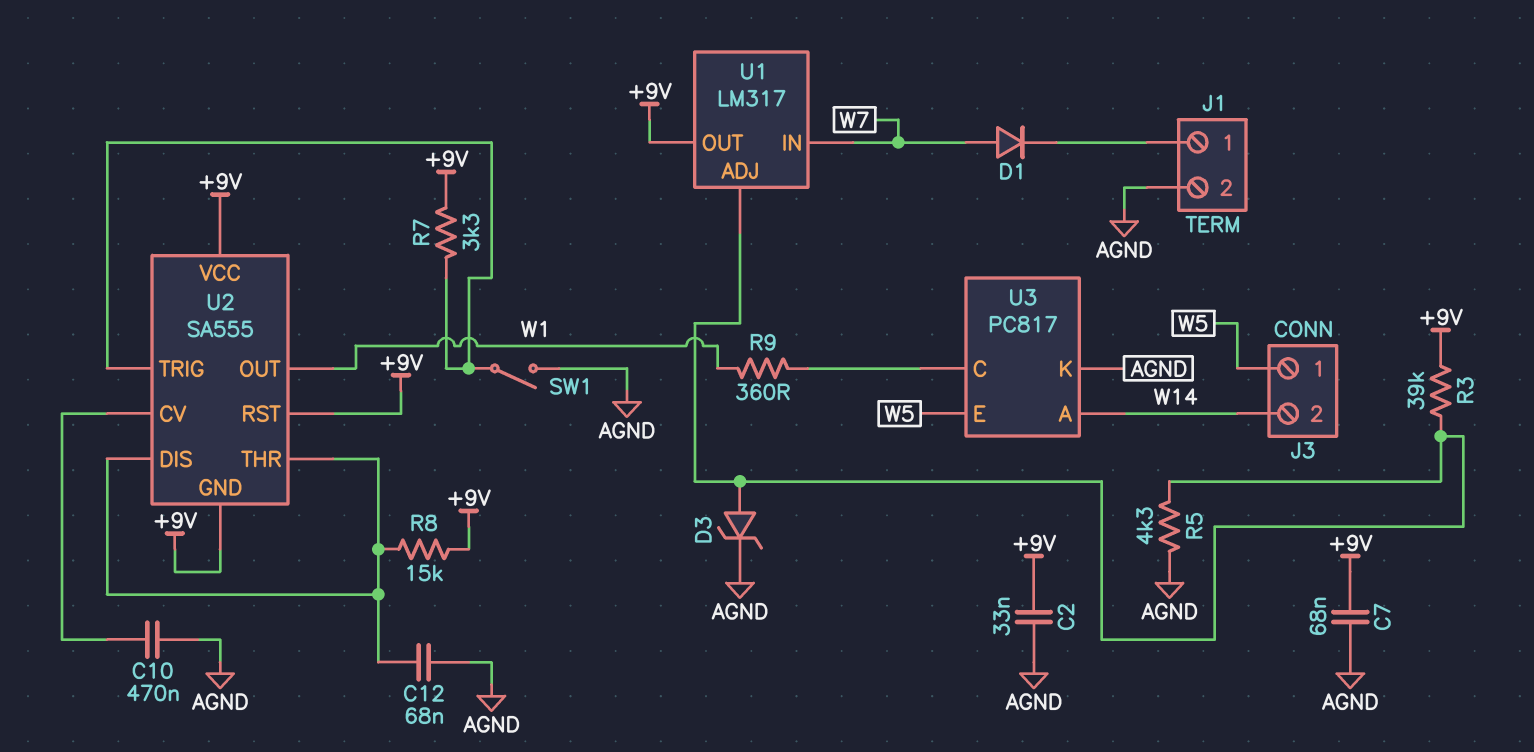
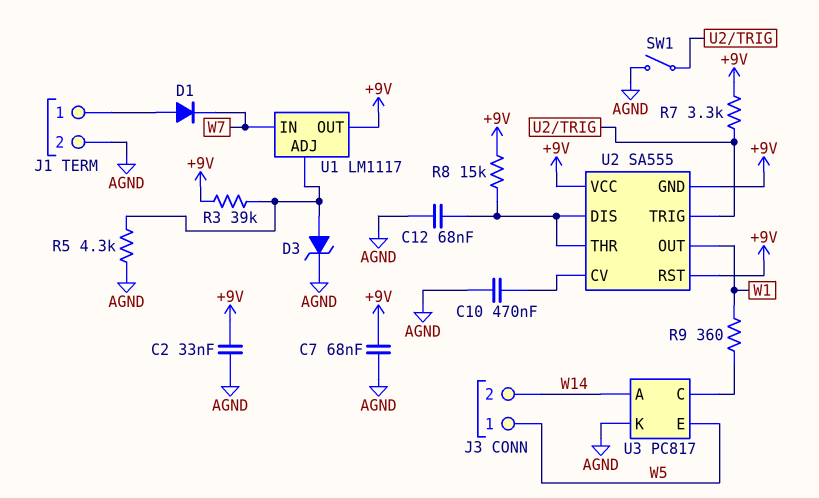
D1: diode (A W7, K J1/1) -> diode (A J1/1, K W7)
U1: LM317 -> LM1117

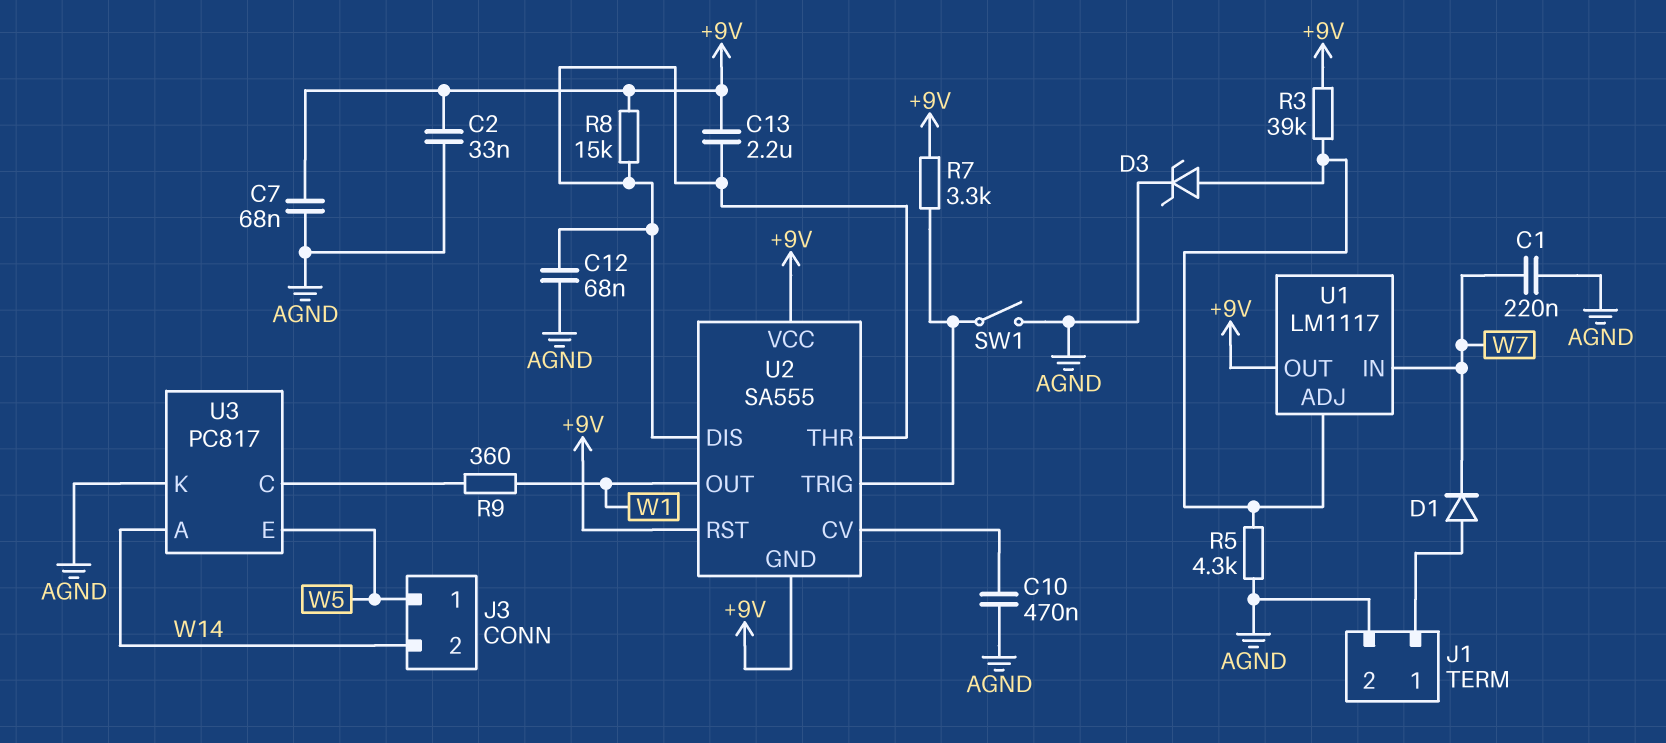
C1: none -> 220nF (AGND, W7)
C13: none -> 2.2uF (+9V, U2/DIS)

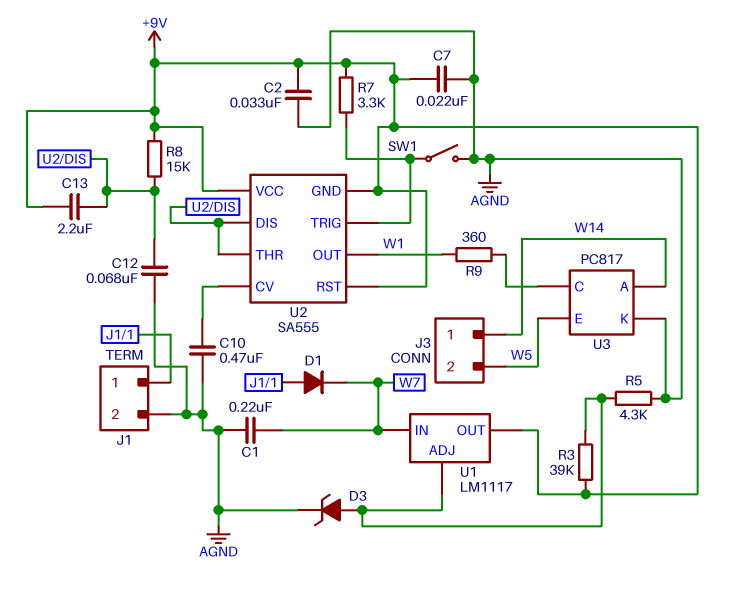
C7: 68nF (+9V, AGND) -> 22nF (+9V, AGND)
J3 pin 1: W5 -> W14
J3 pin 2: W14 -> W5

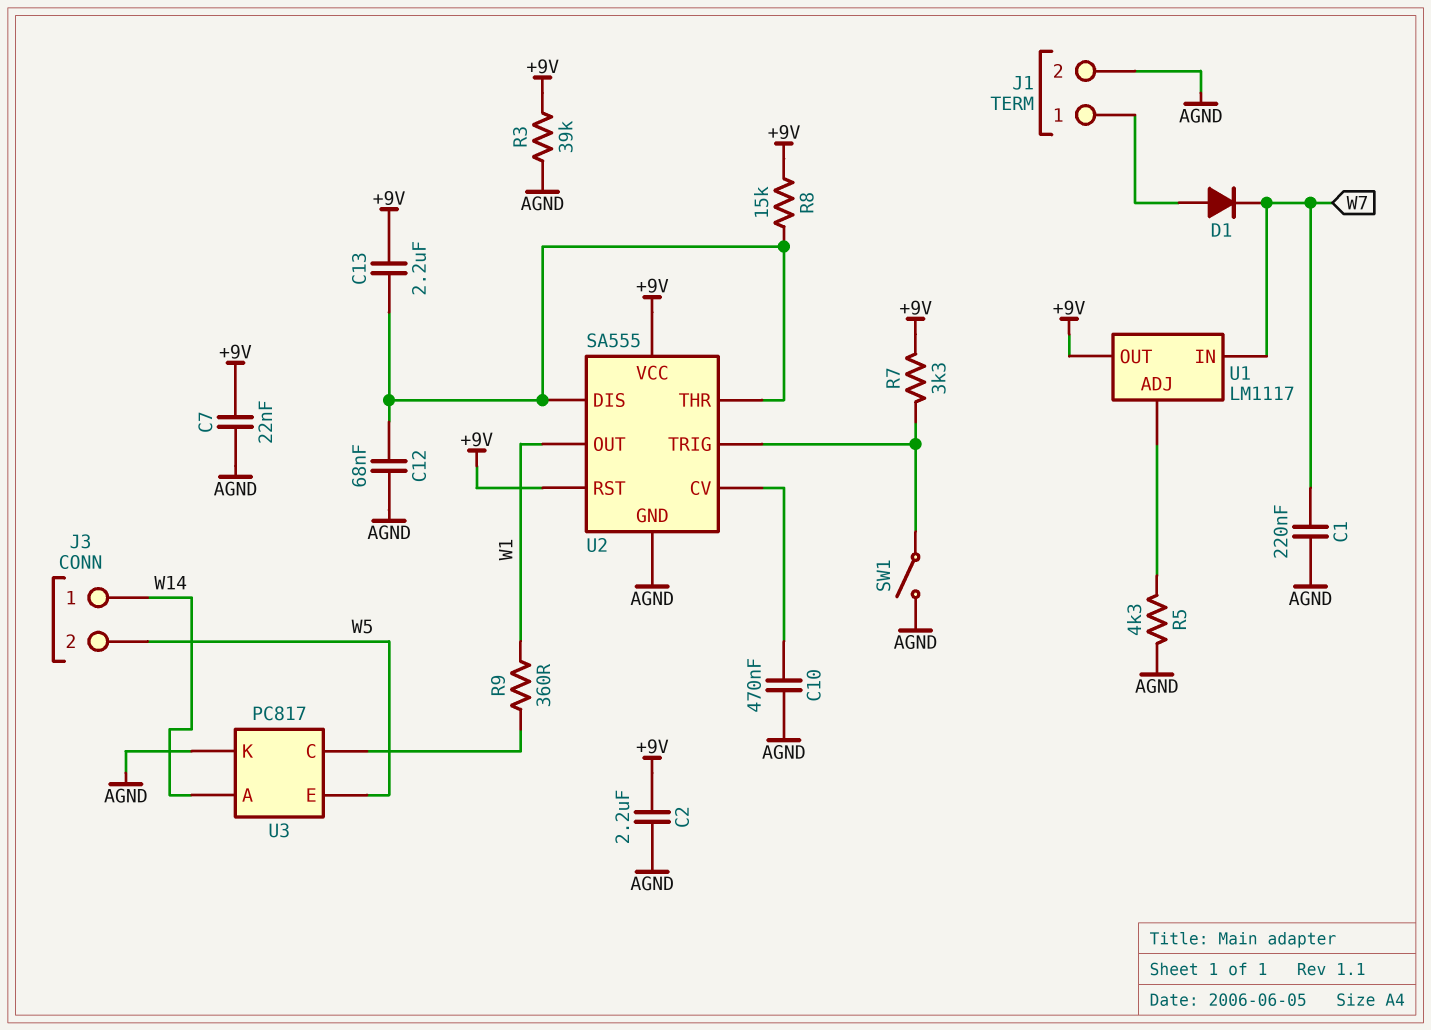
C2: 33nF (+9V, AGND) -> 2.2uF (+9V, AGND)
D3: zener (A U1/ADJ, K AGND) -> none
R3: 39k (+9V, U1/ADJ) -> 39k (+9V, AGND)
U2 pin GND: +9V -> AGND

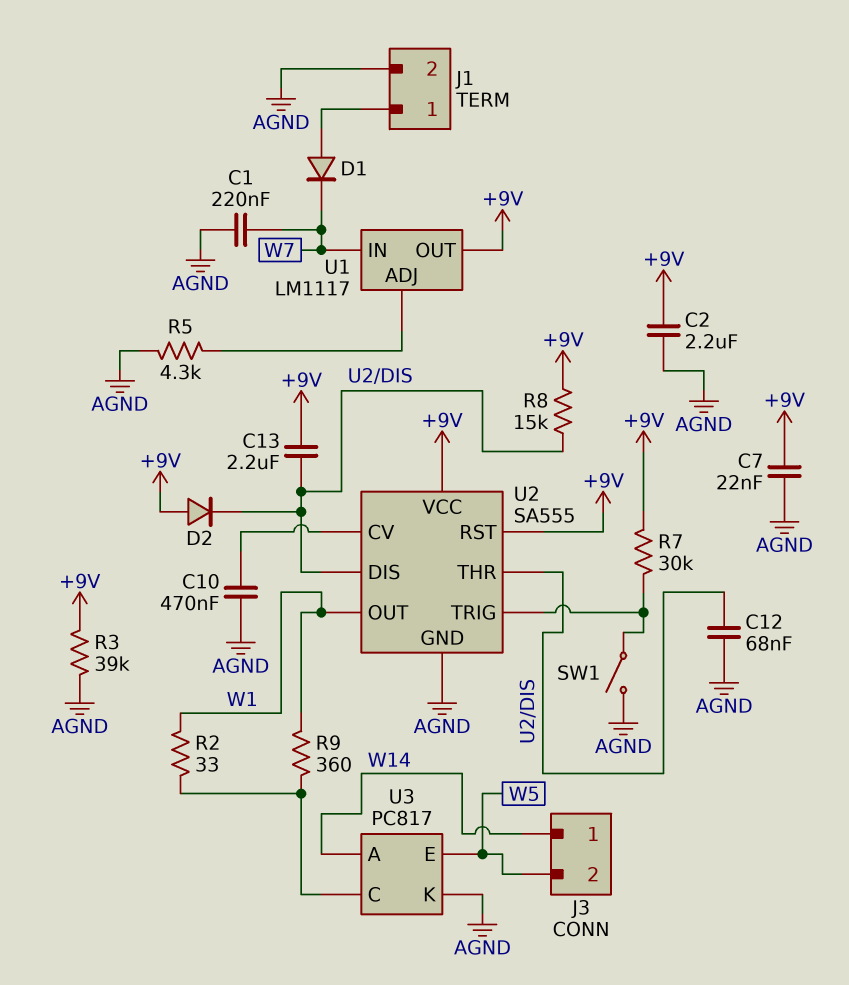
D2: none -> diode (A +9V, K U2/DIS)
R2: none -> 33 (U3/C, W1)
R7: 3.3k (+9V, U2/TRIG) -> 30k (+9V, U2/TRIG)

